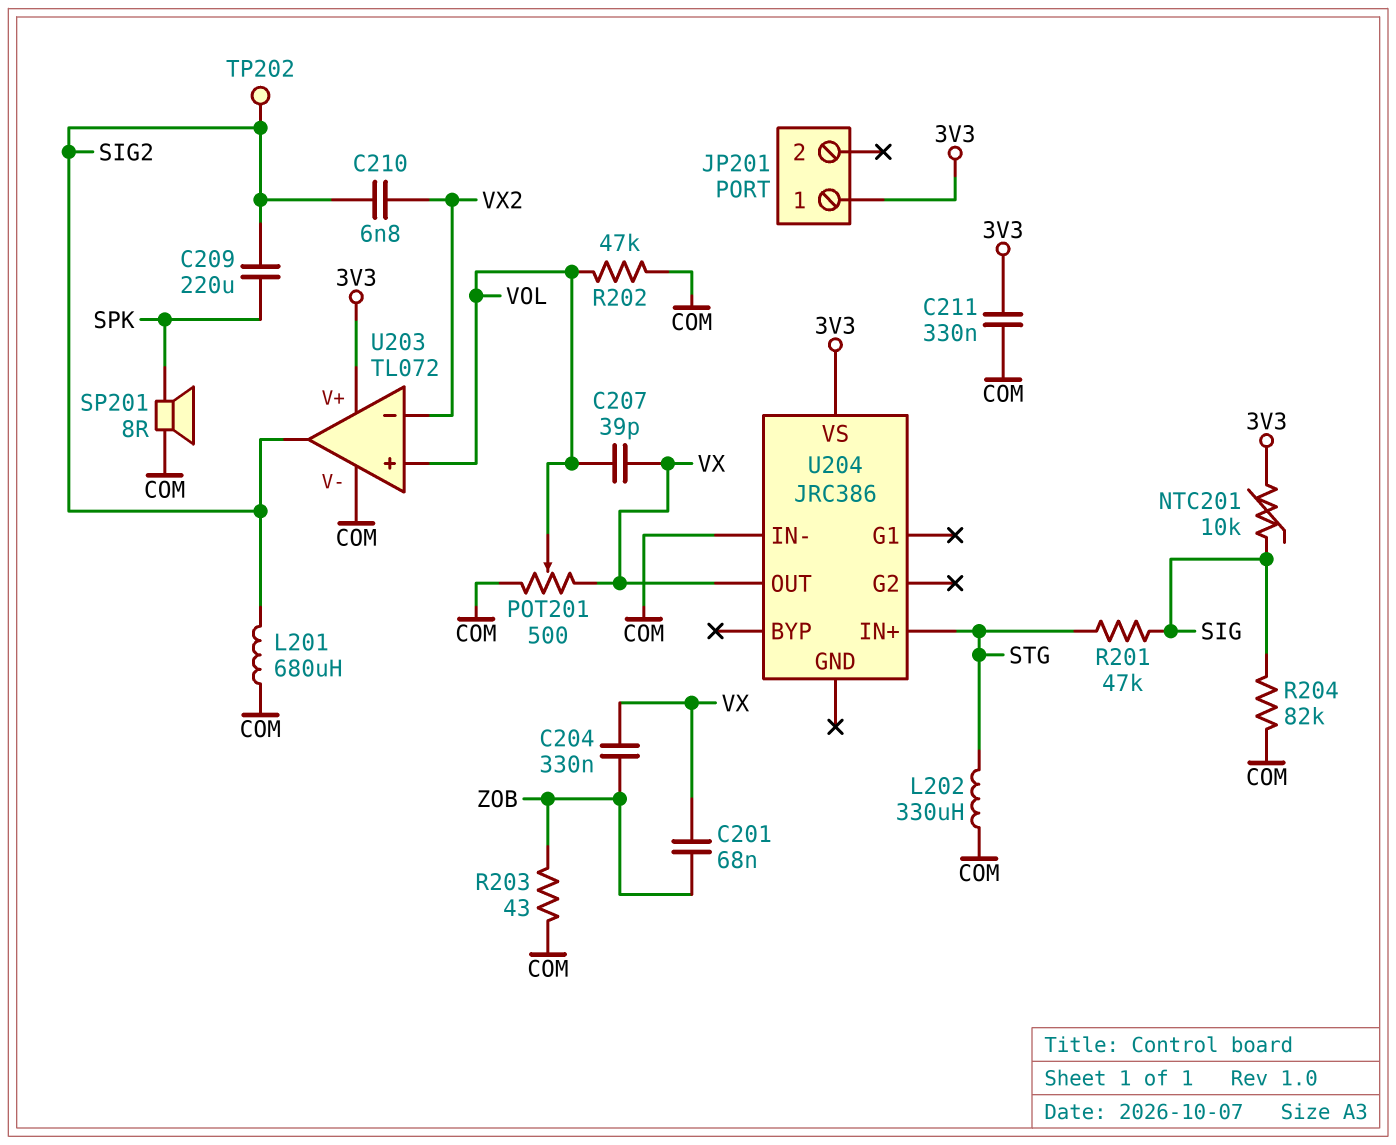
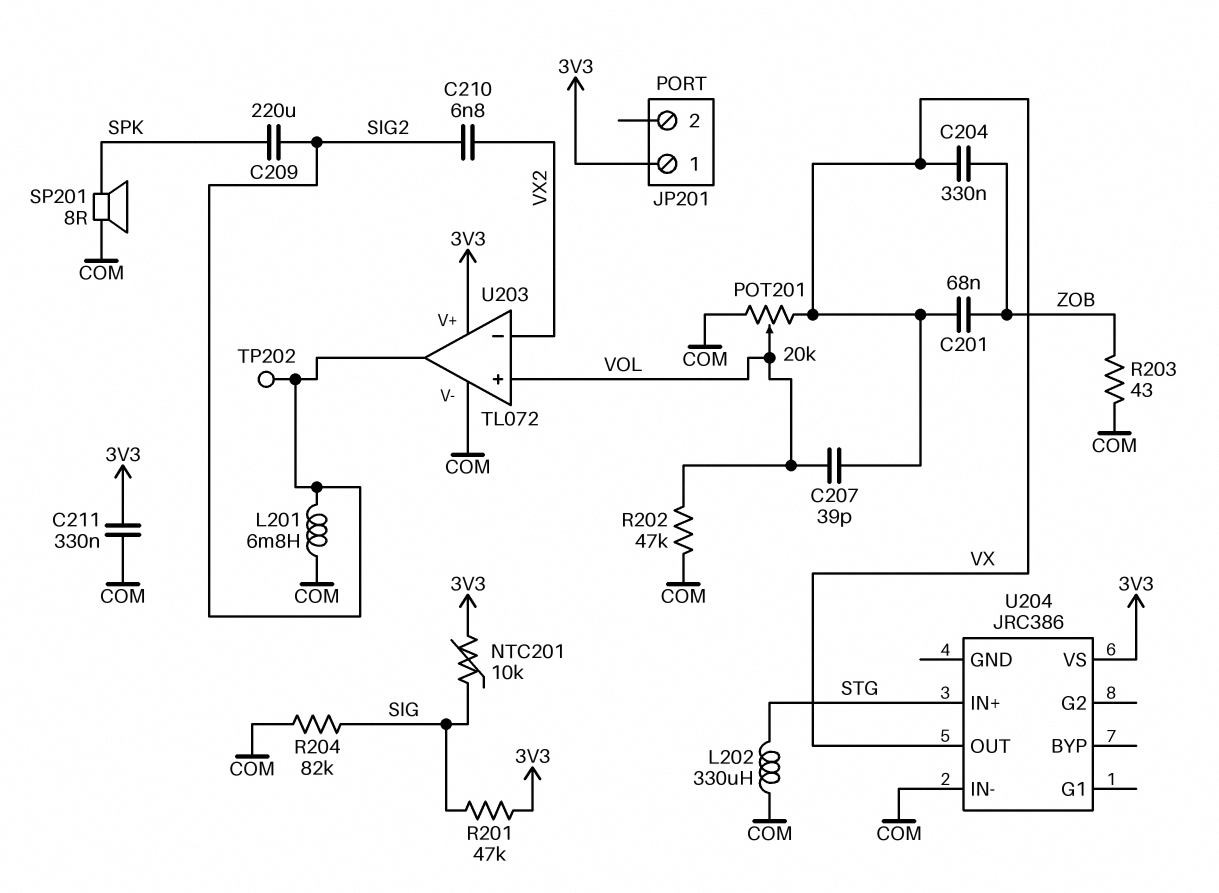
L201: 680uH (COM, SIG2) -> 6.8mH (COM, SIG2)
POT201: 500 (COM, VX, wiper VOL) -> 20k (COM, VX, wiper VOL)
R201: 47k (SIG, STG) -> 47k (3V3, SIG)

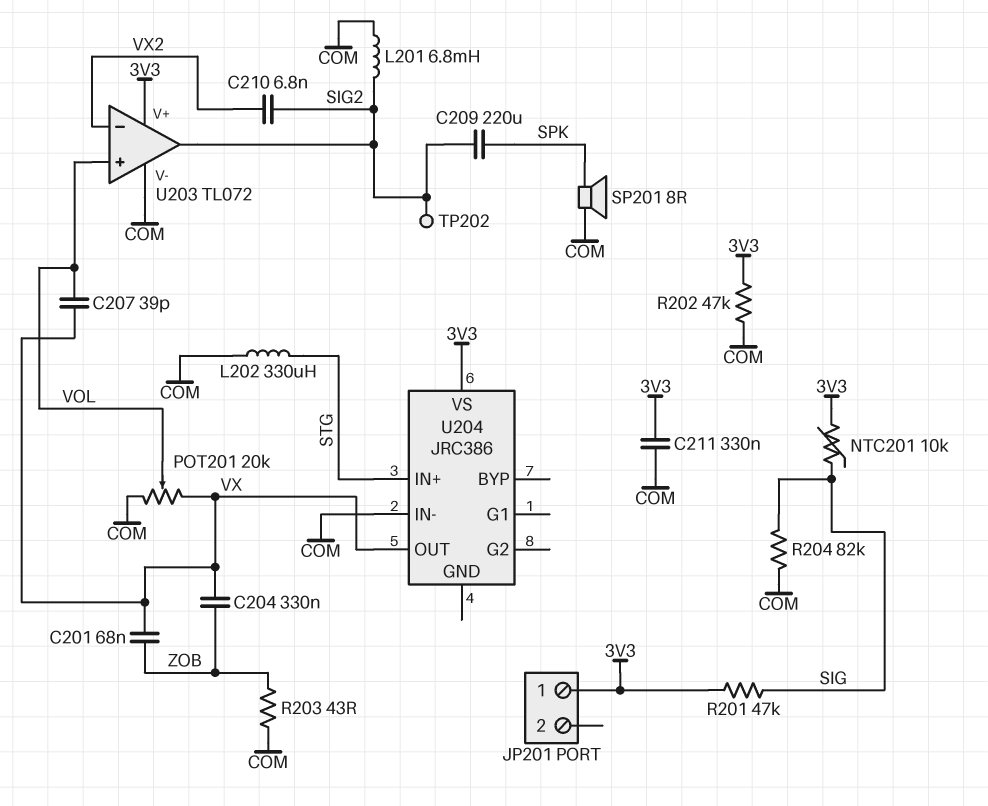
R202: 47k (COM, VOL) -> 47k (3V3, COM)

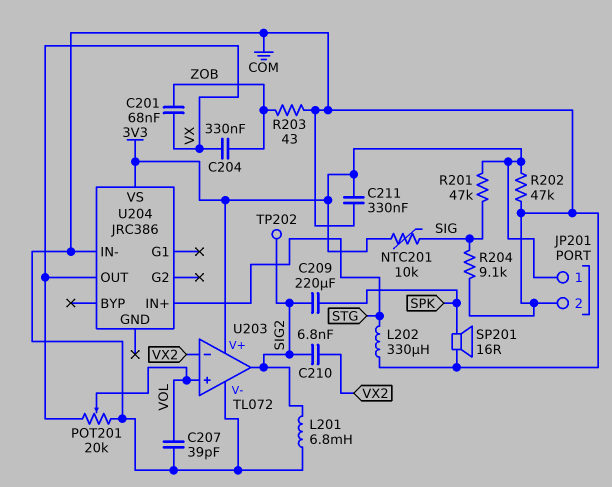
C207: 39pF (VOL, VX) -> 39pF (COM, VOL)
JP201 pin 2: none -> COM
R204: 82k (COM, SIG) -> 9.1k (COM, SIG)
SP201: speaker 8R (COM, SPK) -> speaker 16R (COM, SPK)

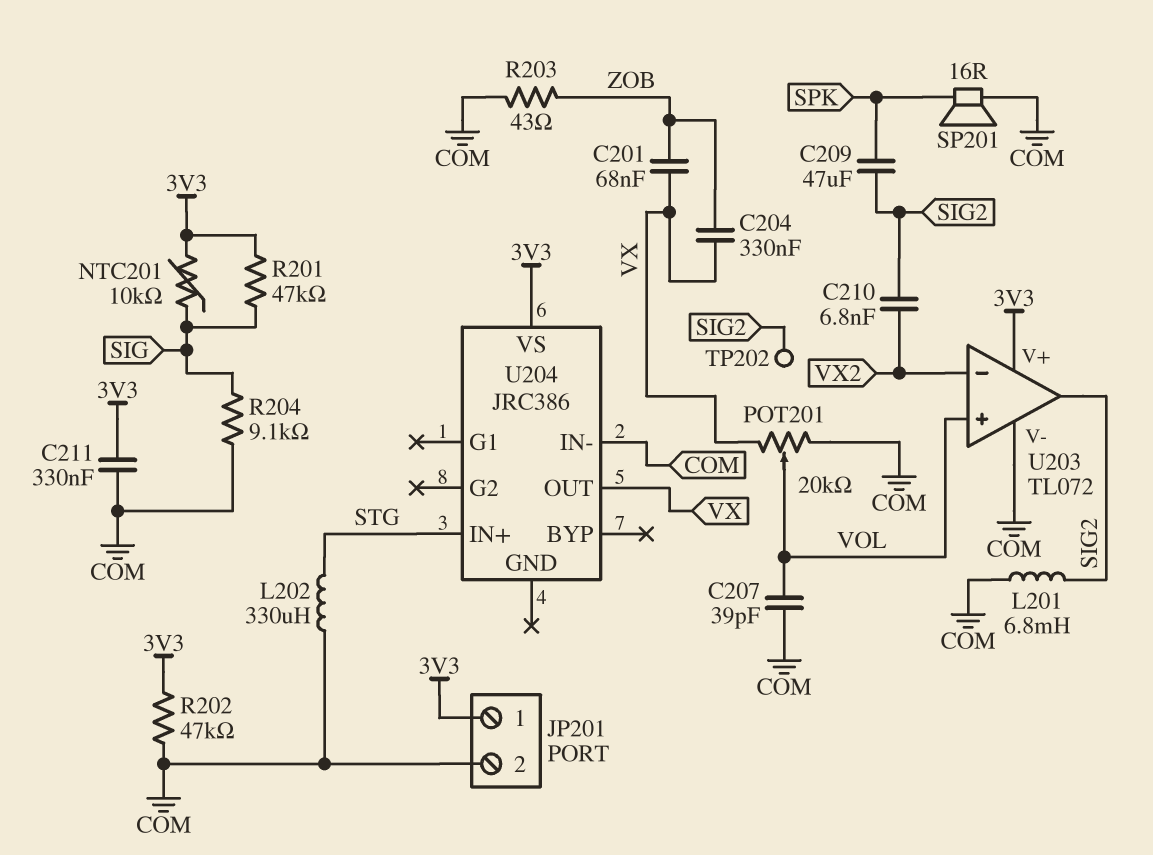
C209: 220uF (SIG2, SPK) -> 47uF (SIG2, SPK)

